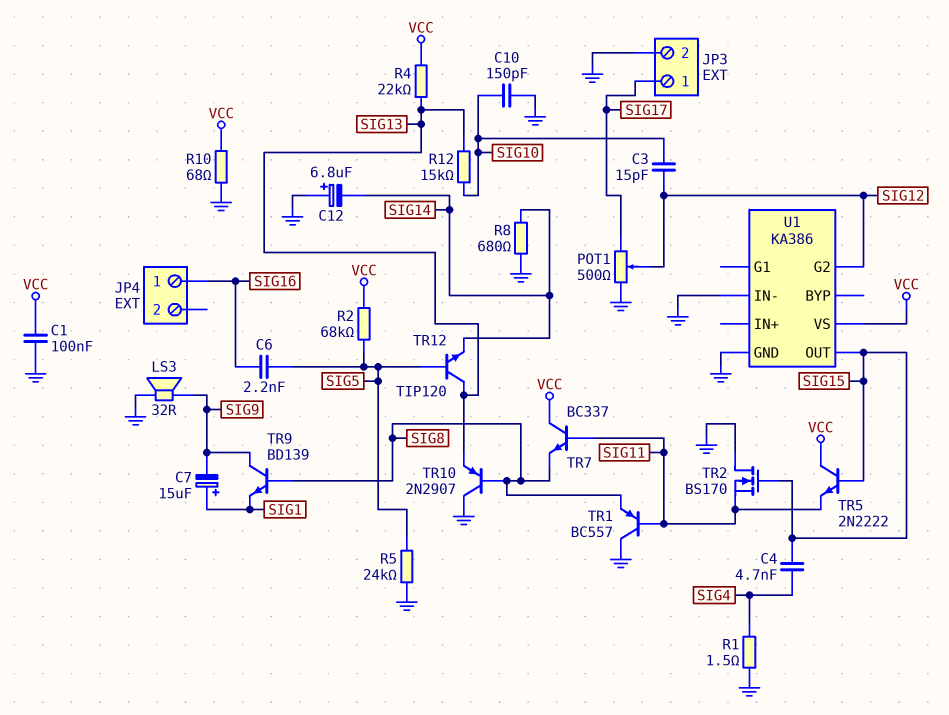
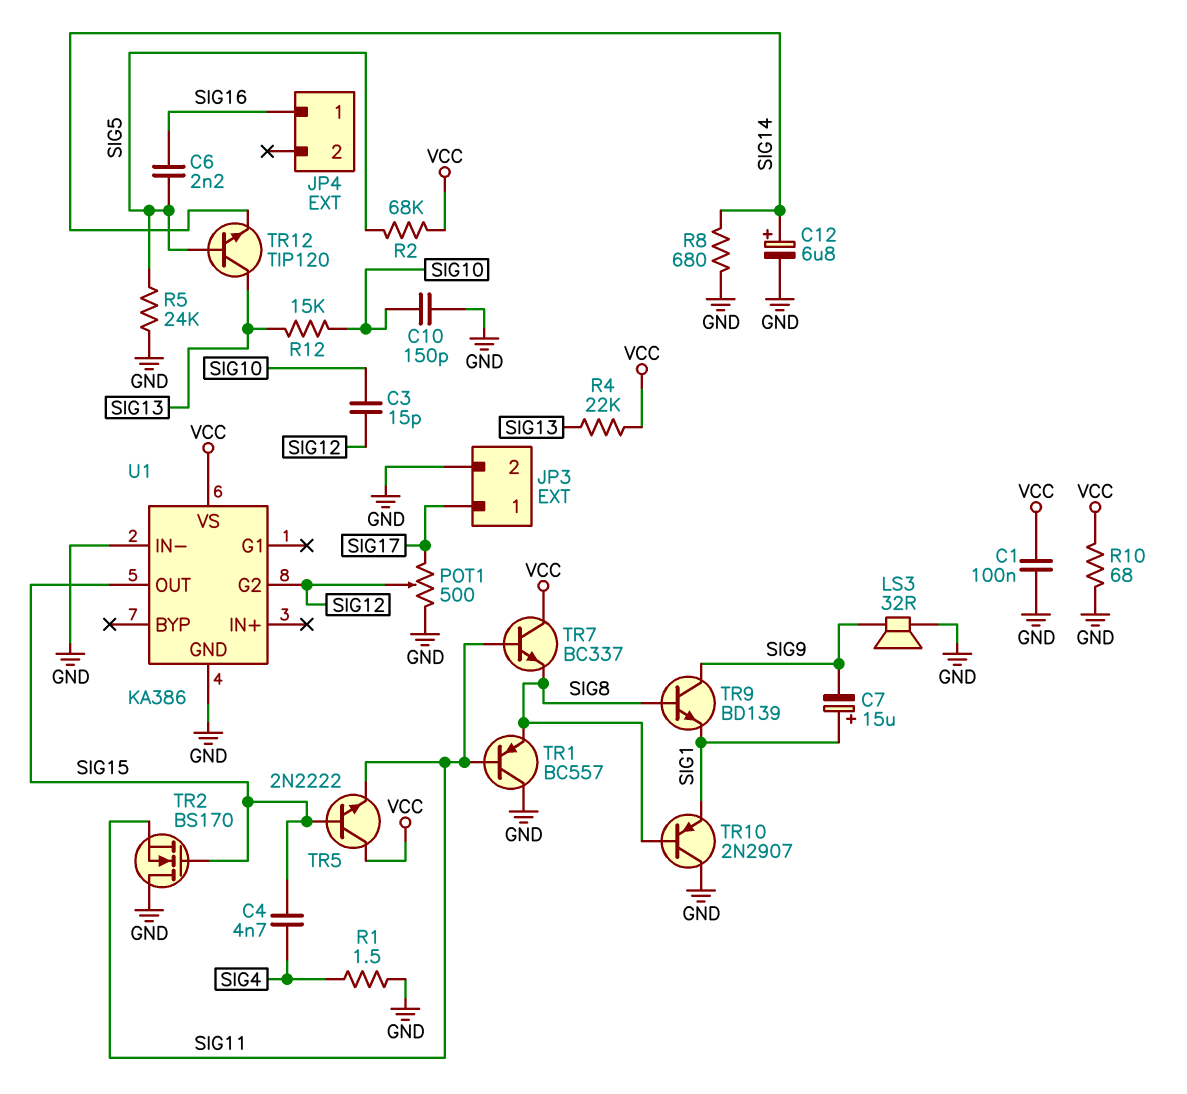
C12: 6.8uF (plus GND, minus SIG14) -> 6.8uF (plus SIG14, minus GND)
TR10: PNP 2N2907 (B SIG8, C GND, E SIG13) -> PNP 2N2907 (B SIG8, C GND, E SIG1)

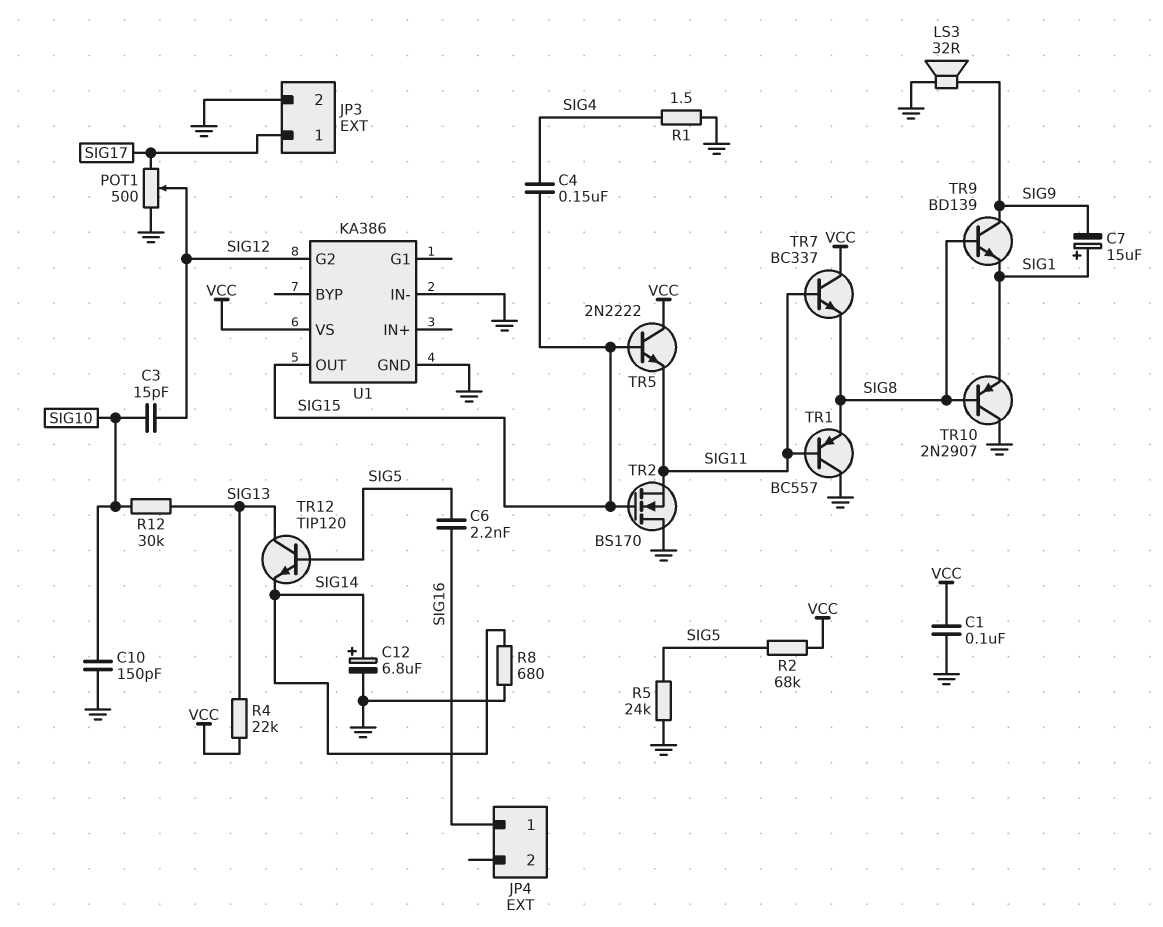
C4: 4.7nF (SIG4, SIG15) -> 150nF (SIG4, SIG15)
R10: 68 (GND, VCC) -> none
R12: 15k (SIG10, SIG13) -> 30k (SIG10, SIG13)

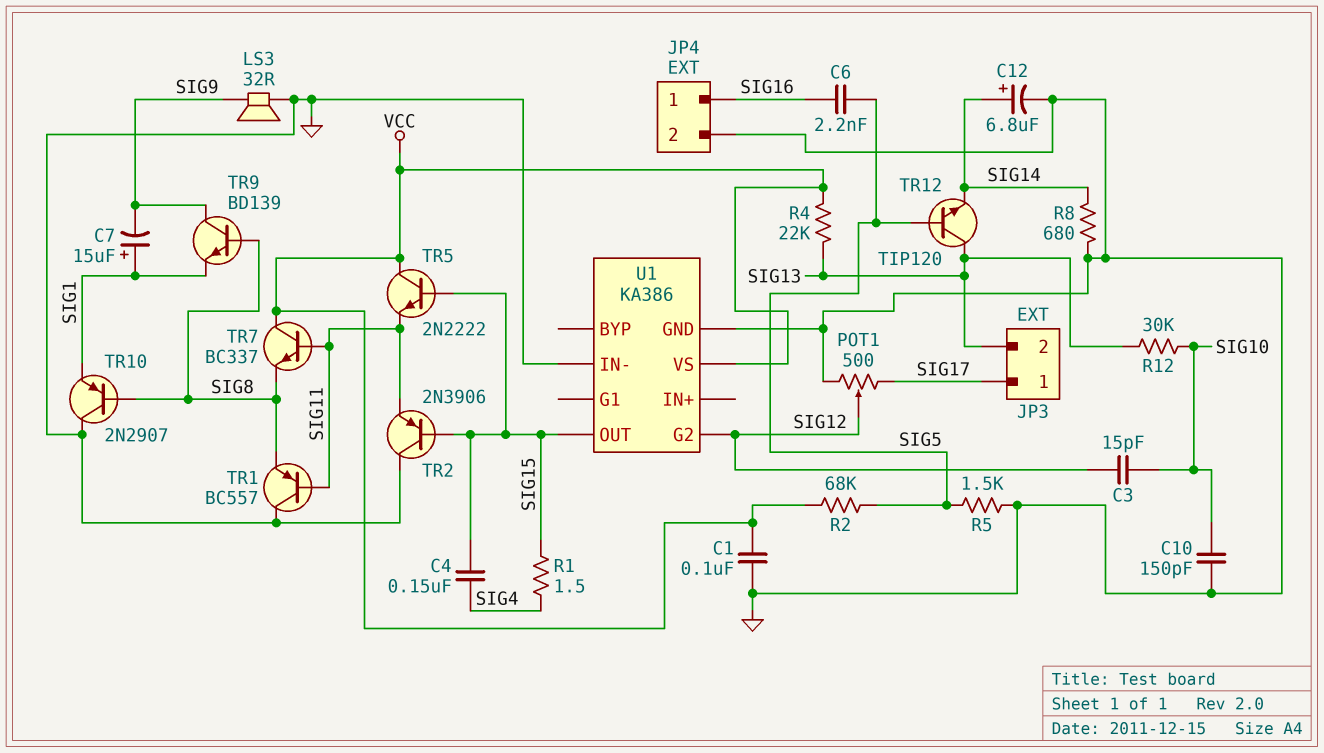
JP3 pin 2: GND -> SIG13
JP4 pin 2: none -> GND
R1: 1.5 (GND, SIG4) -> 1.5 (SIG4, SIG15)
R5: 24k (GND, SIG5) -> 1.5k (GND, SIG5)
TR2: NMOS BS170 (G SIG15, D GND, S SIG11) -> PNP 2N3906 (B SIG15, C GND, E SIG11)

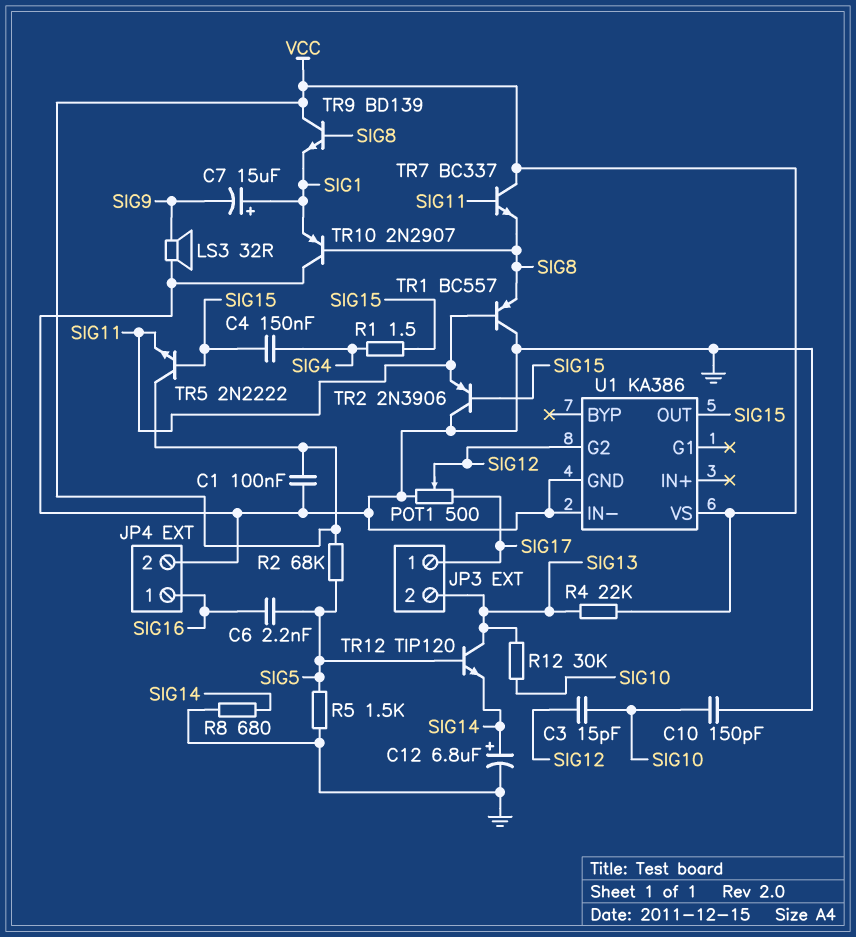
TR9: NPN BD139 (B SIG8, C SIG9, E SIG1) -> NPN BD139 (B SIG8, C VCC, E SIG1)

